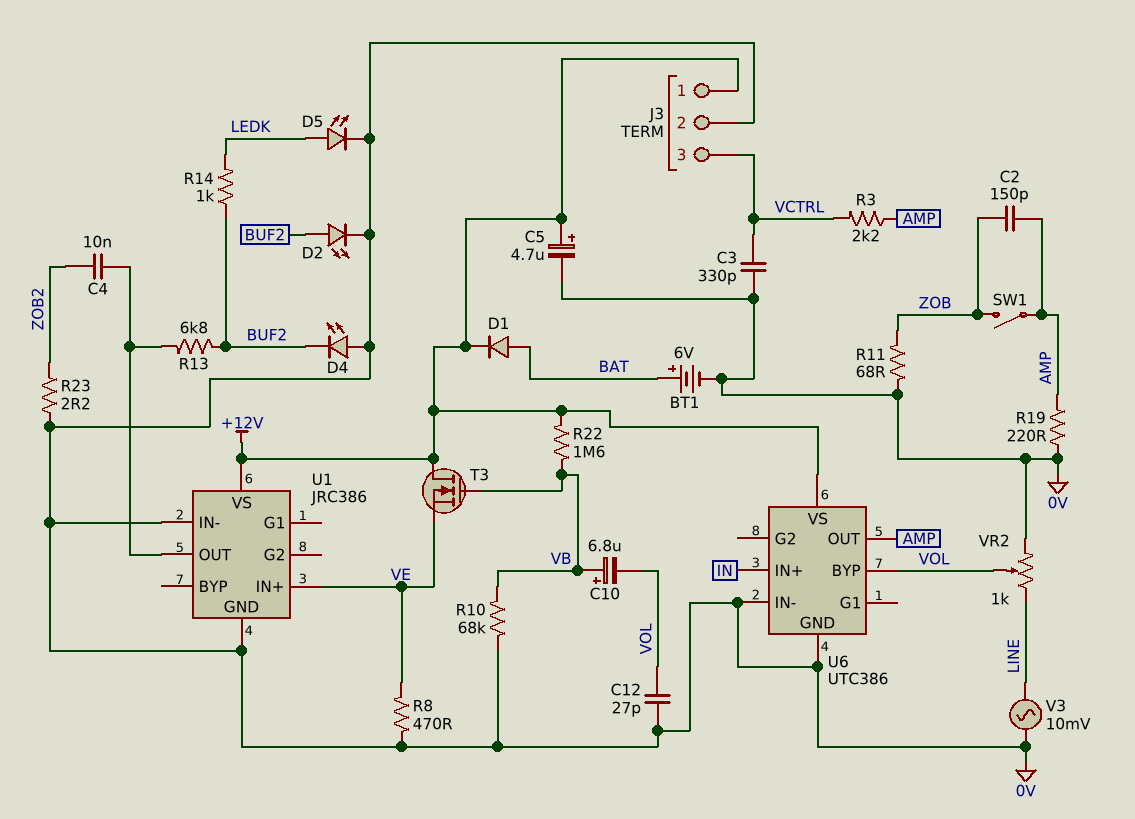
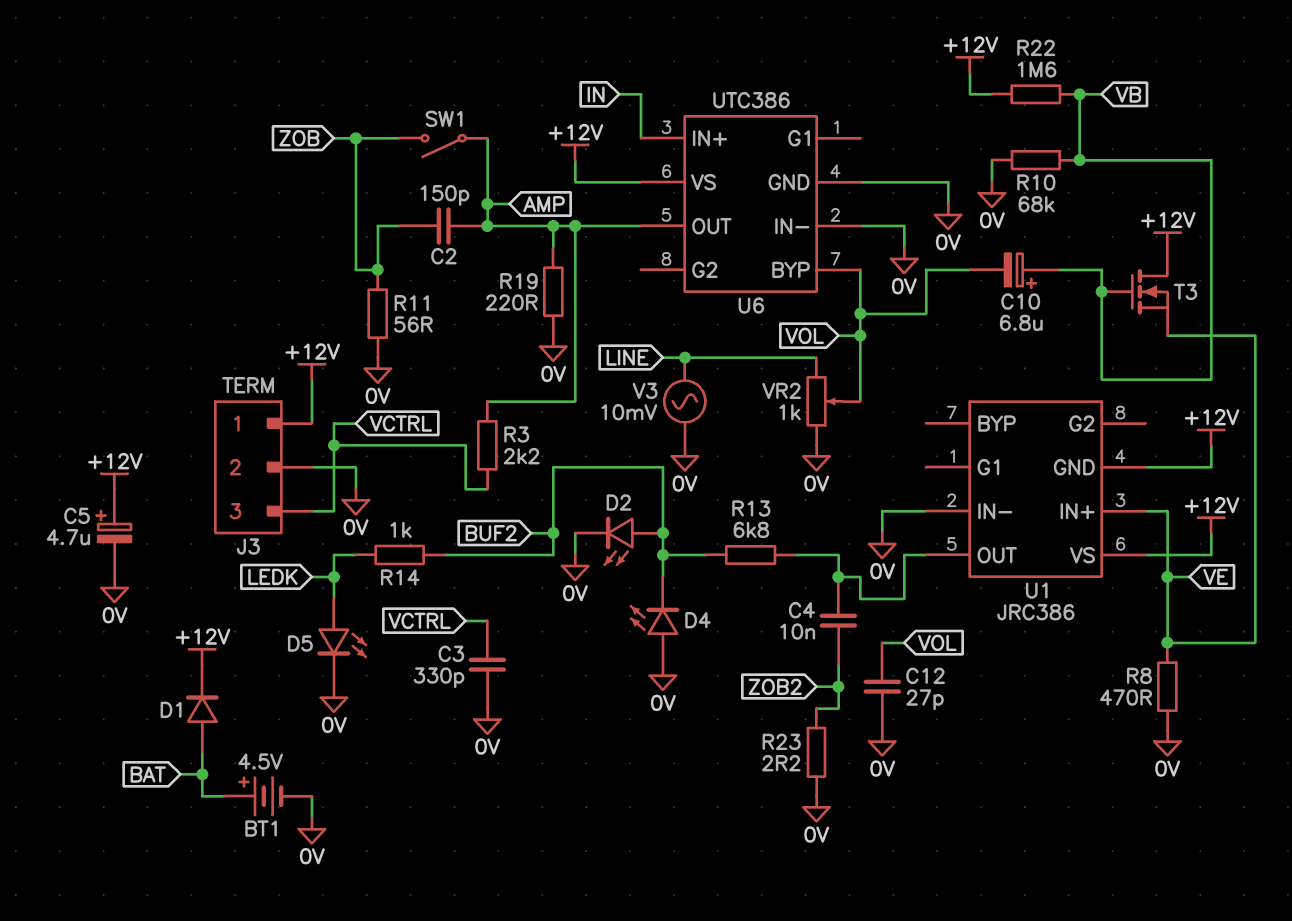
BT1: 6V (plus BAT, minus 0V) -> 4.5V (plus BAT, minus 0V)
R11: 68 (0V, ZOB) -> 56 (0V, ZOB)
U1 pin GND: 0V -> +12V

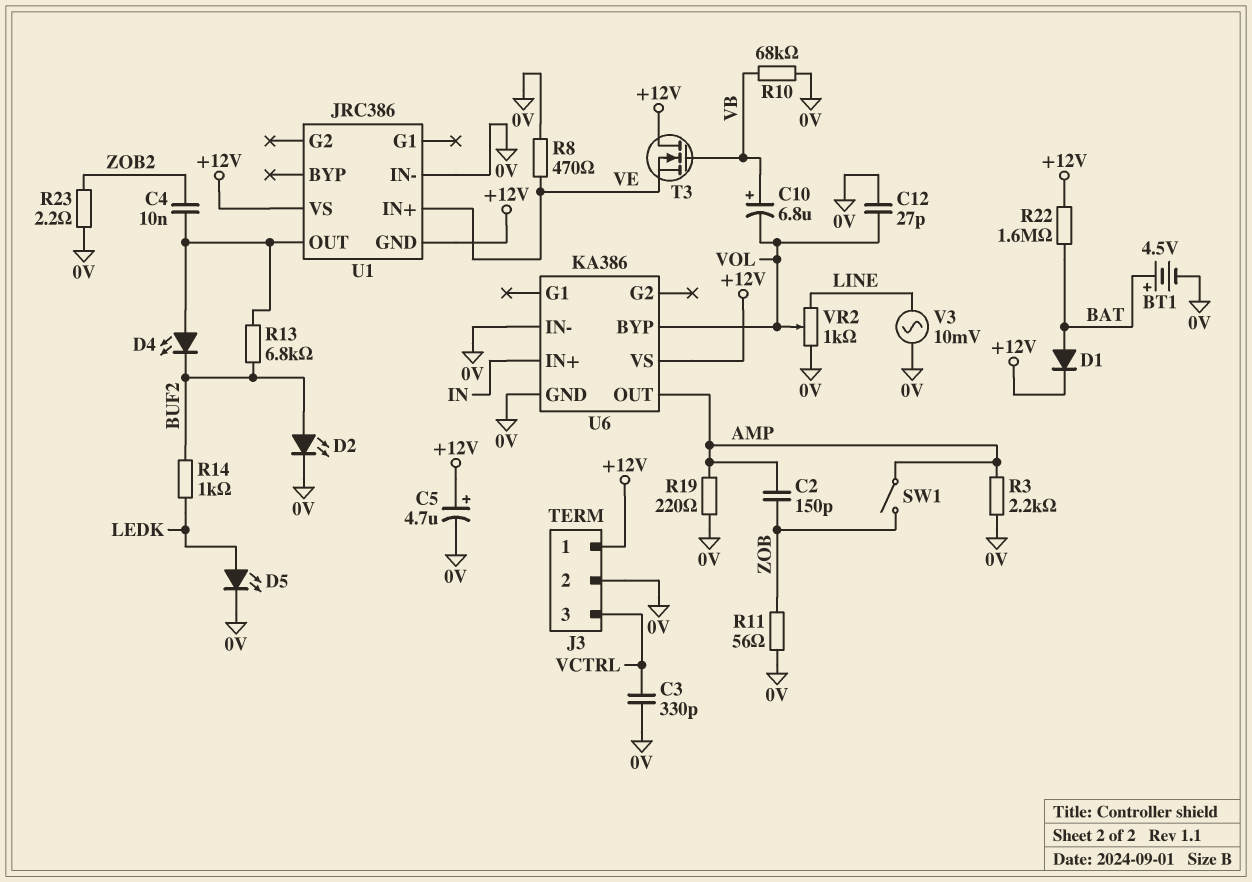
D4: LED (A 0V, K BUF2) -> LED (A U1/OUT, K BUF2)
R3: 2.2k (AMP, VCTRL) -> 2.2k (0V, AMP)
R22: 1.6M (+12V, VB) -> 1.6M (+12V, BAT)
U6: UTC386 -> KA386

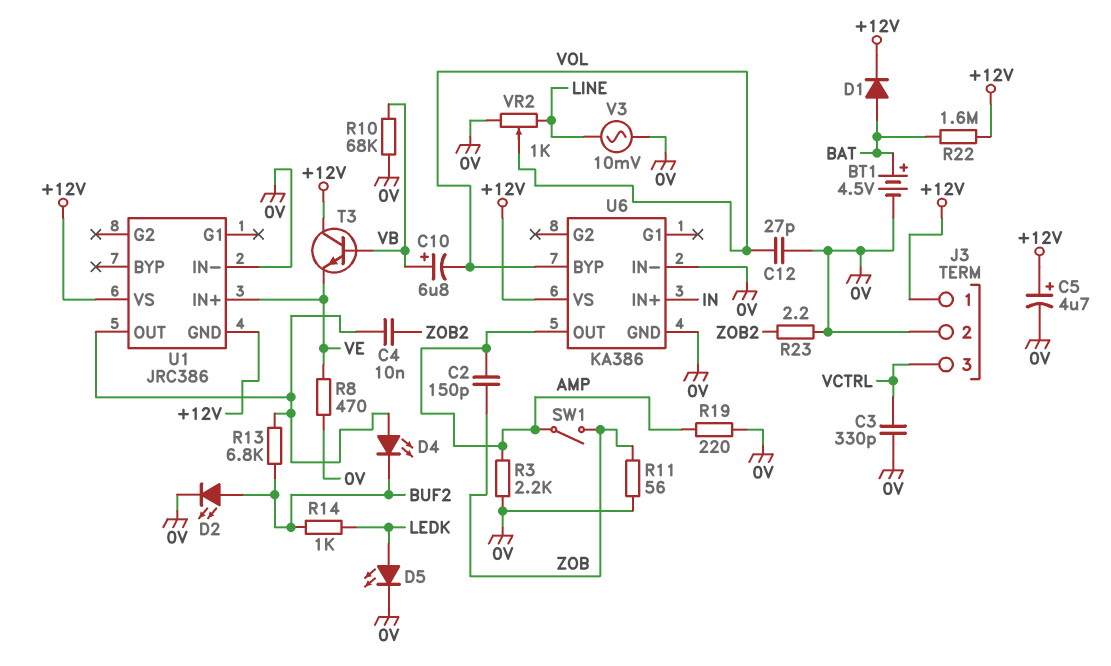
T3: NMOS (G VB, D +12V, S VE) -> NPN (B VB, C +12V, E VE)

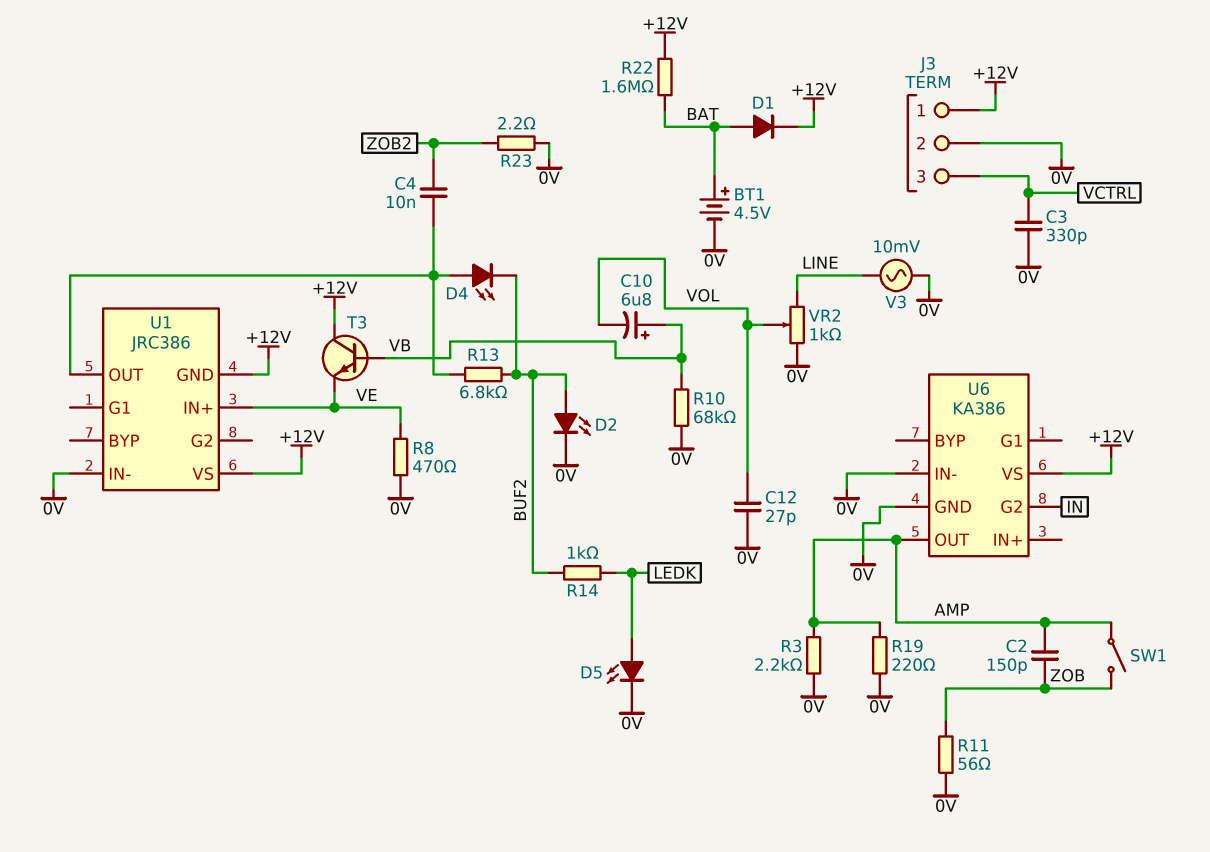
C5: 4.7uF (plus +12V, minus 0V) -> none
U6 pin BYP: VOL -> none
U6 pin G2: none -> IN
U6 pin IN+: IN -> none

